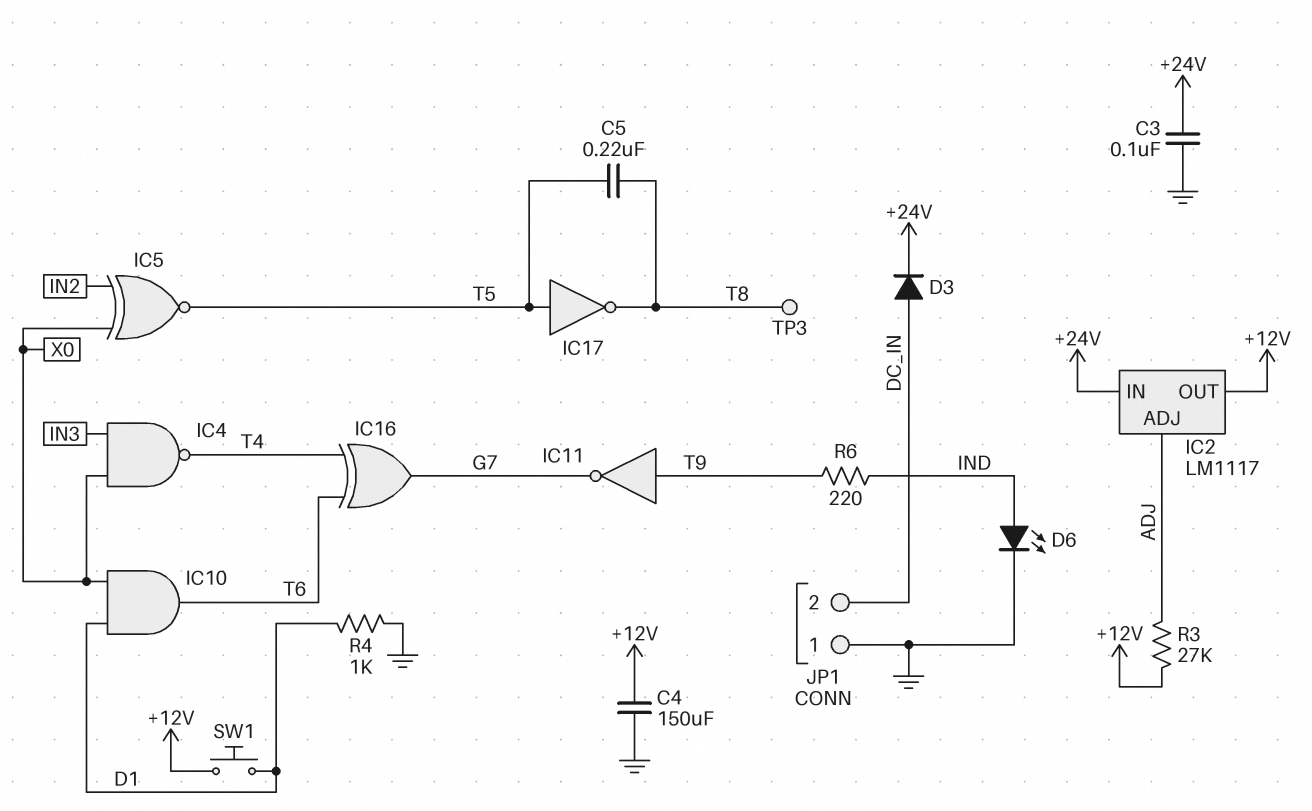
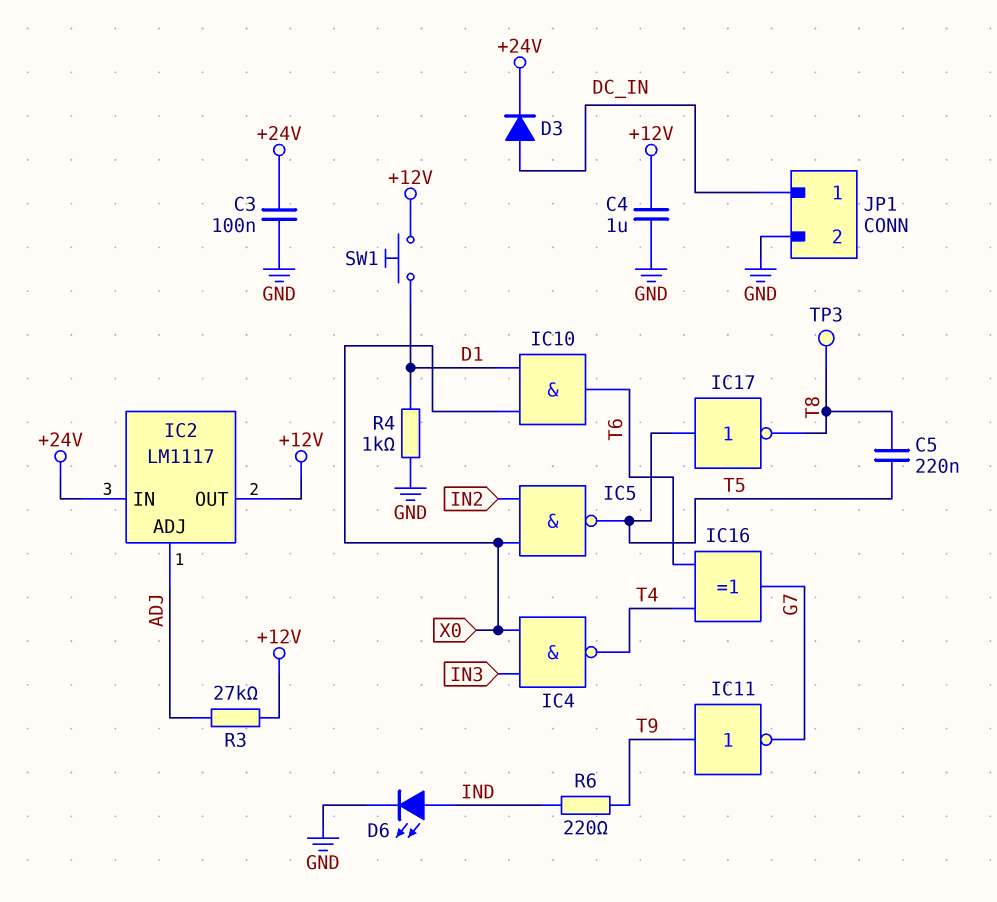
C4: 150uF (+12V, GND) -> 1uF (+12V, GND)
IC5: XNOR (in IN2, in X0, out T5) -> NAND (in IN2, in X0, out T5)
JP1 pin 1: GND -> DC_IN
JP1 pin 2: DC_IN -> GND

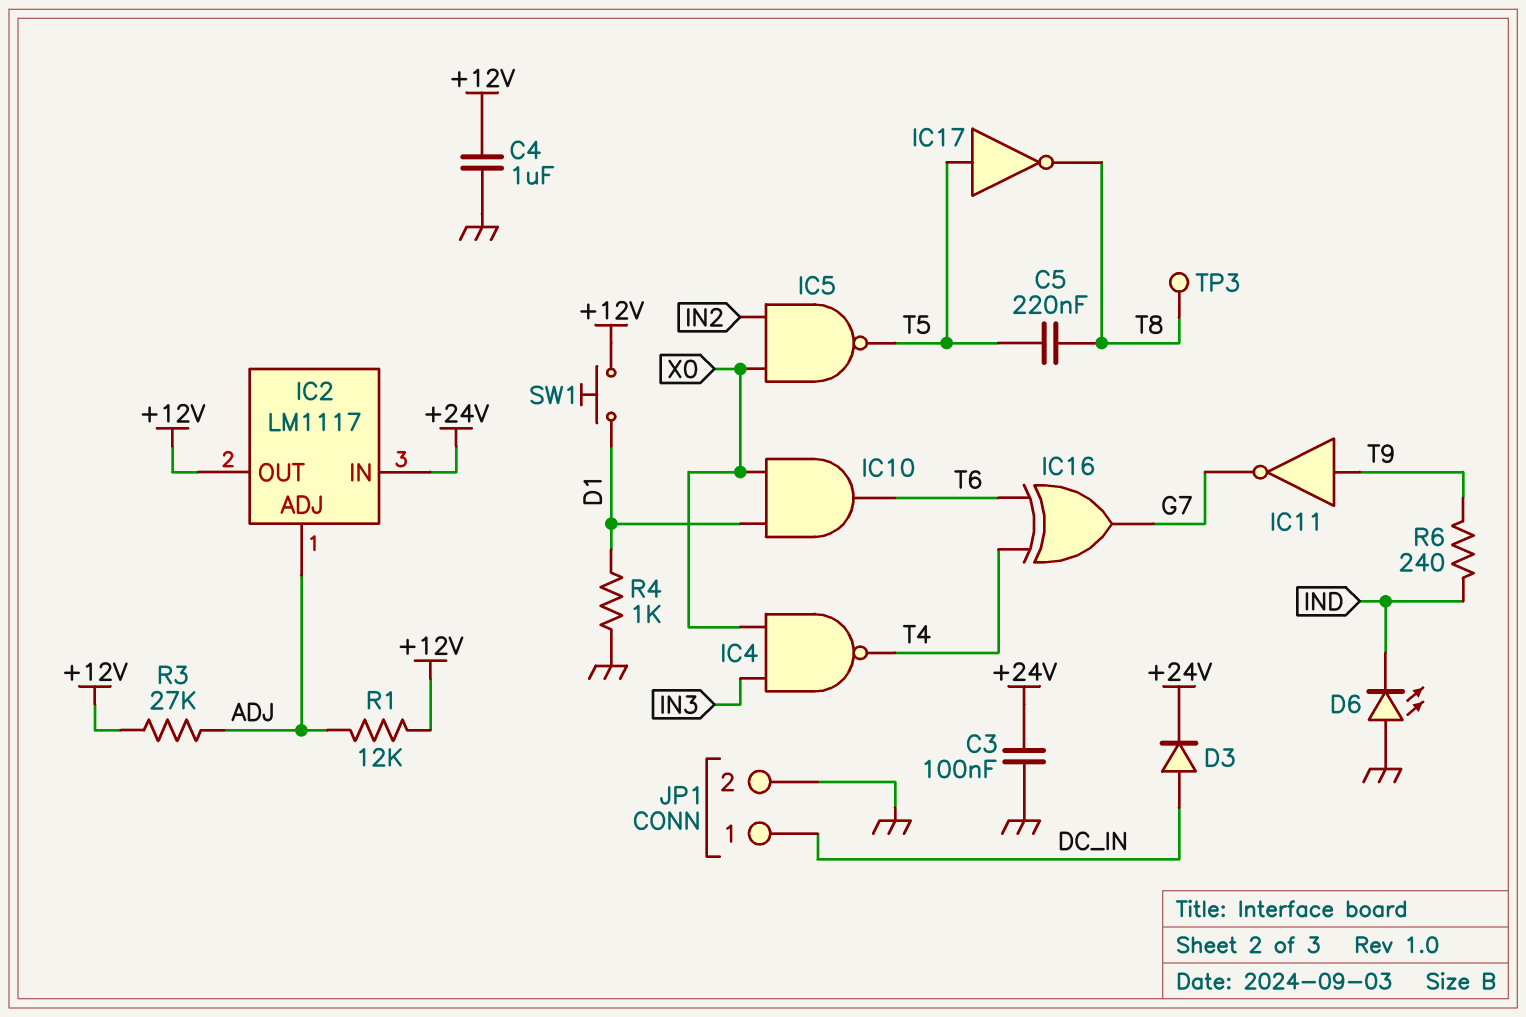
D6: LED (A IND, K GND) -> LED (A GND, K IND)
R1: none -> 12k (+12V, ADJ)
R6: 220 (IND, T9) -> 240 (IND, T9)

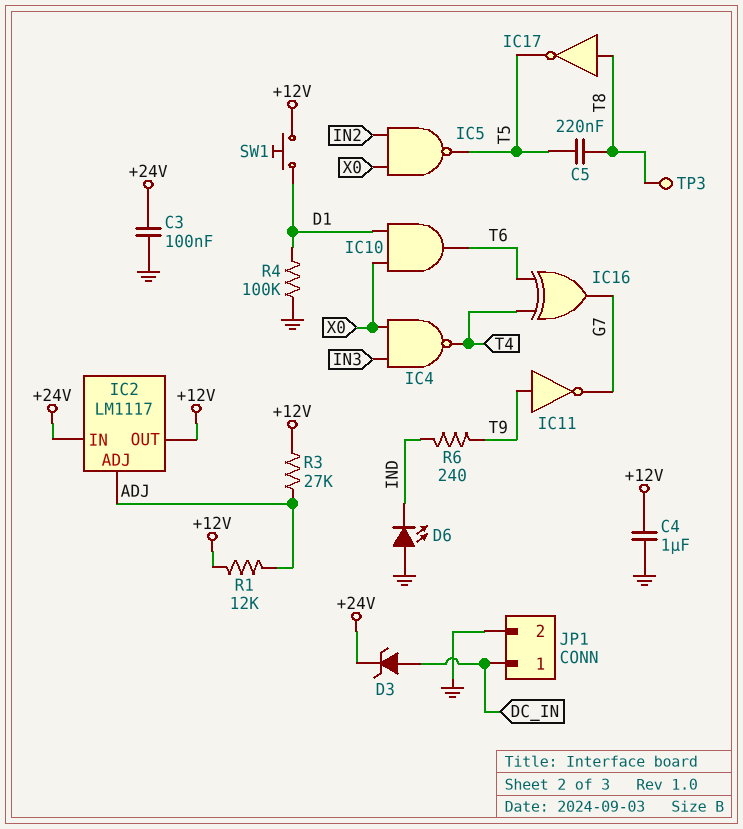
D3: diode (A DC_IN, K +24V) -> zener (A DC_IN, K +24V)
IC17: NOT (in T5, out T8) -> NOT (in T8, out T5)
R4: 1k (D1, GND) -> 100k (D1, GND)

